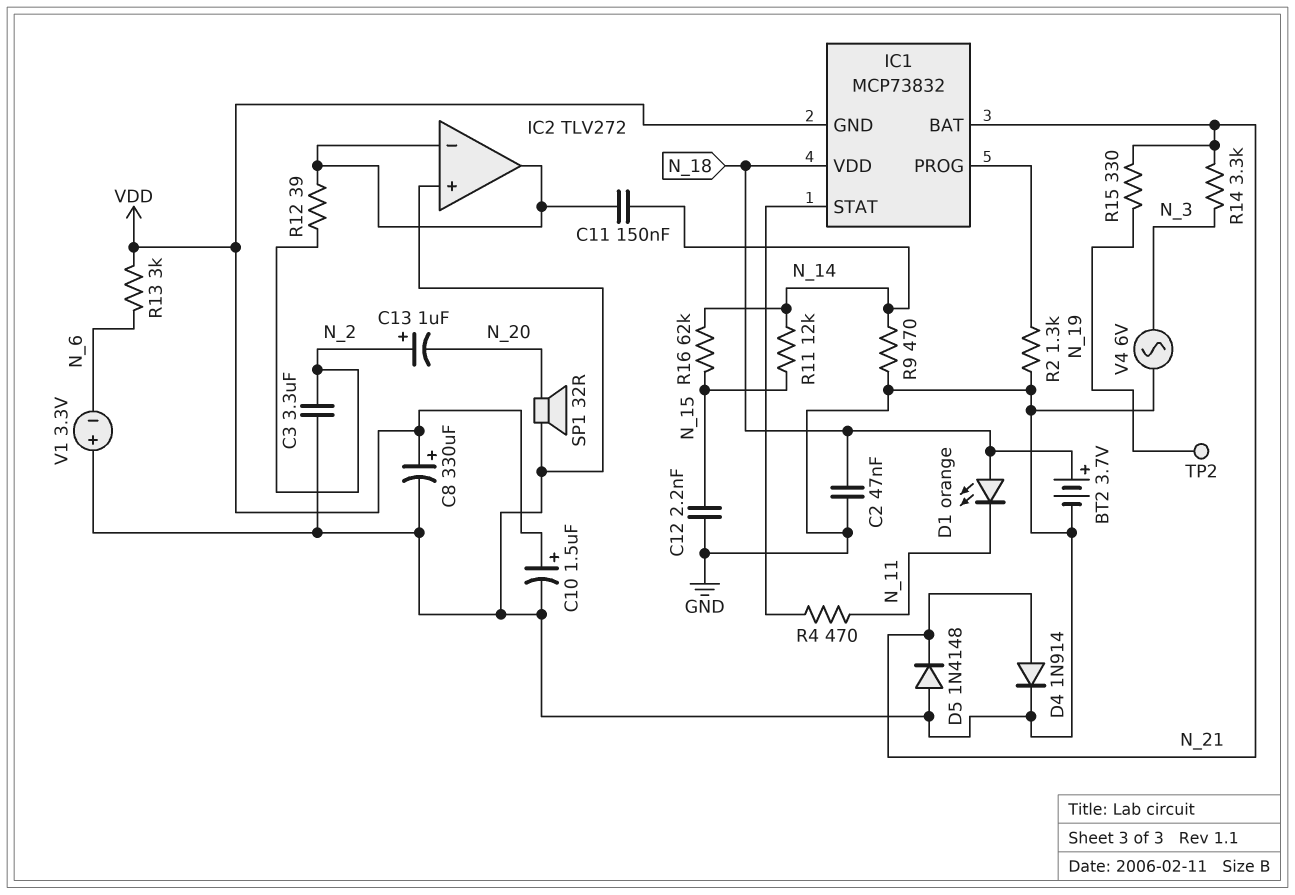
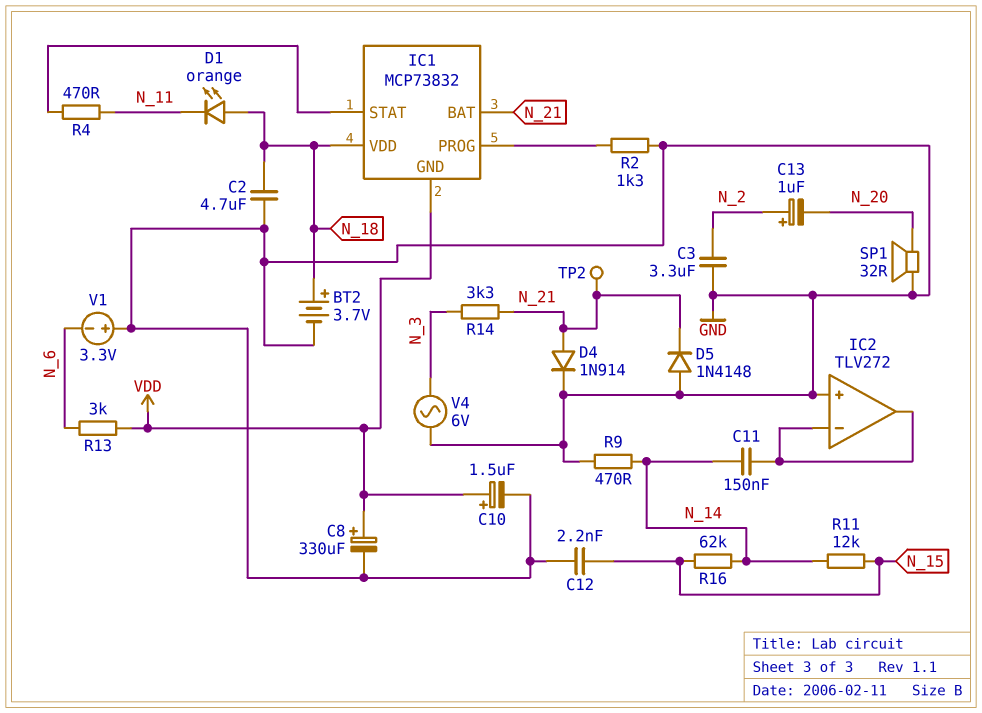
C2: 47nF (GND, N_18) -> 4.7uF (GND, N_18)
R12: 39 (IC2/in-, N_2) -> none
R15: 330 (N_19, N_21) -> none
TP2: test point (N_19) -> test point (N_21)

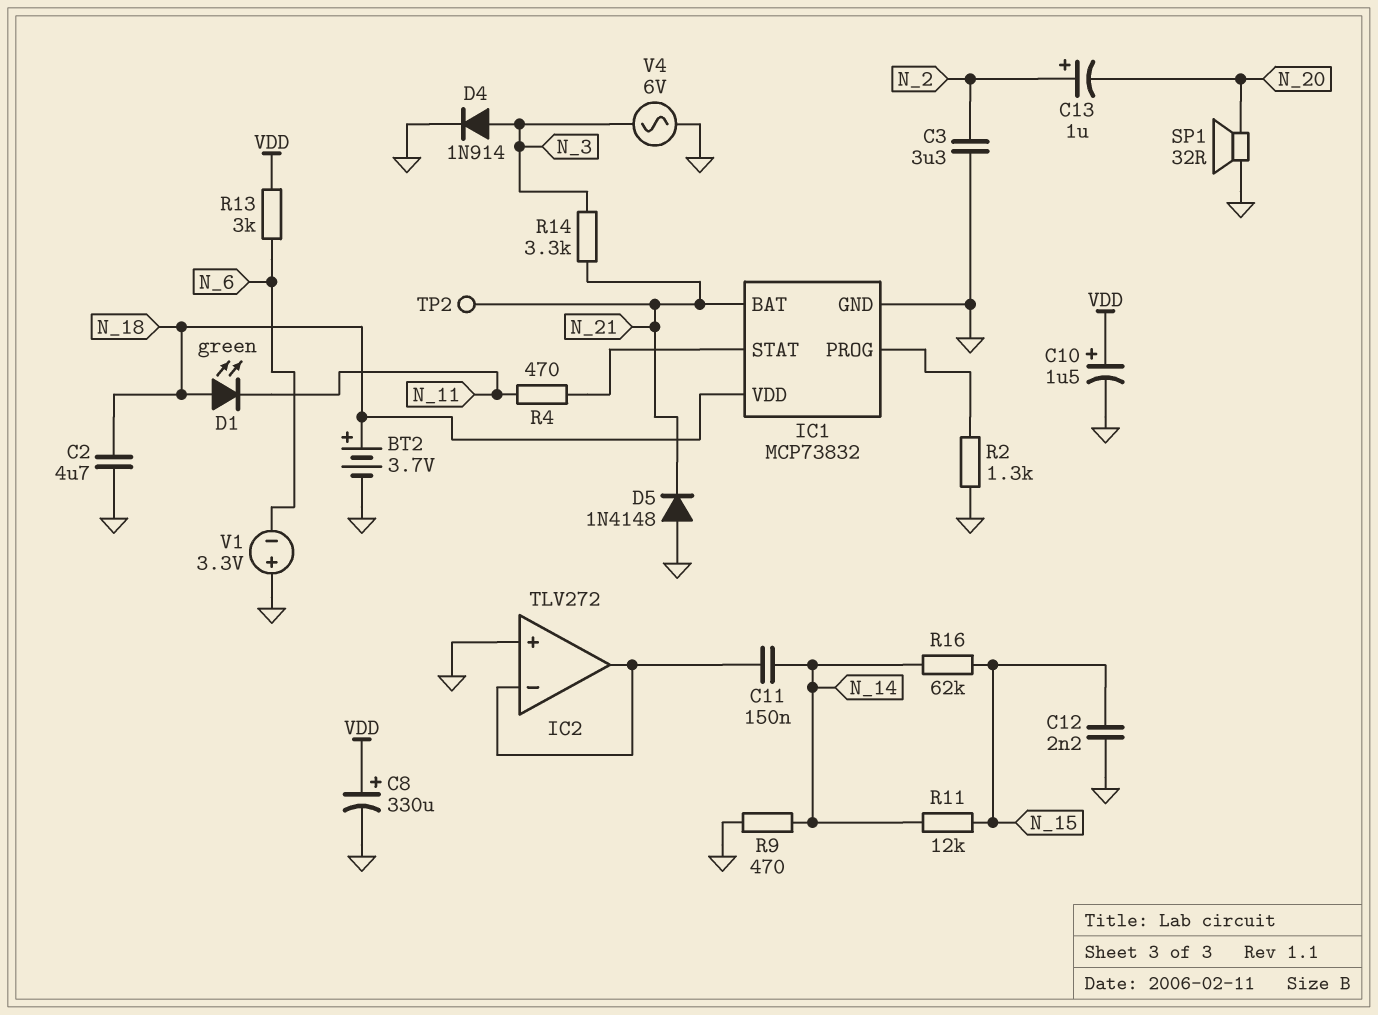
D1: LED orange (A N_18, K N_11) -> LED green (A N_18, K N_11)
D4: diode 1N914 (A N_21, K GND) -> diode 1N914 (A N_3, K GND)
IC1 pin GND: VDD -> GND

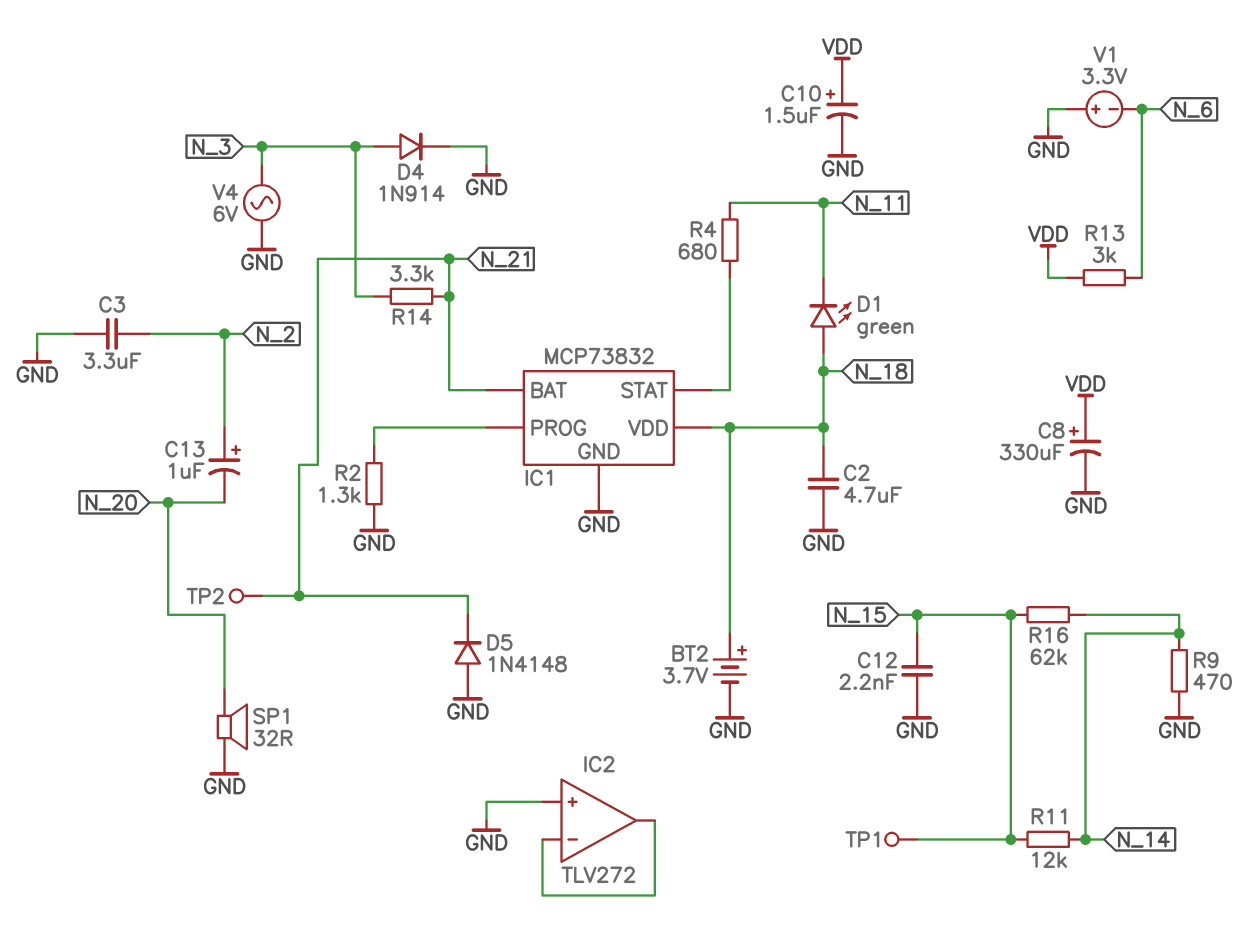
C11: 150nF (IC2/in-, N_14) -> none
R4: 470 (IC1/STAT, N_11) -> 680 (IC1/STAT, N_11)
TP1: none -> test point (N_15)

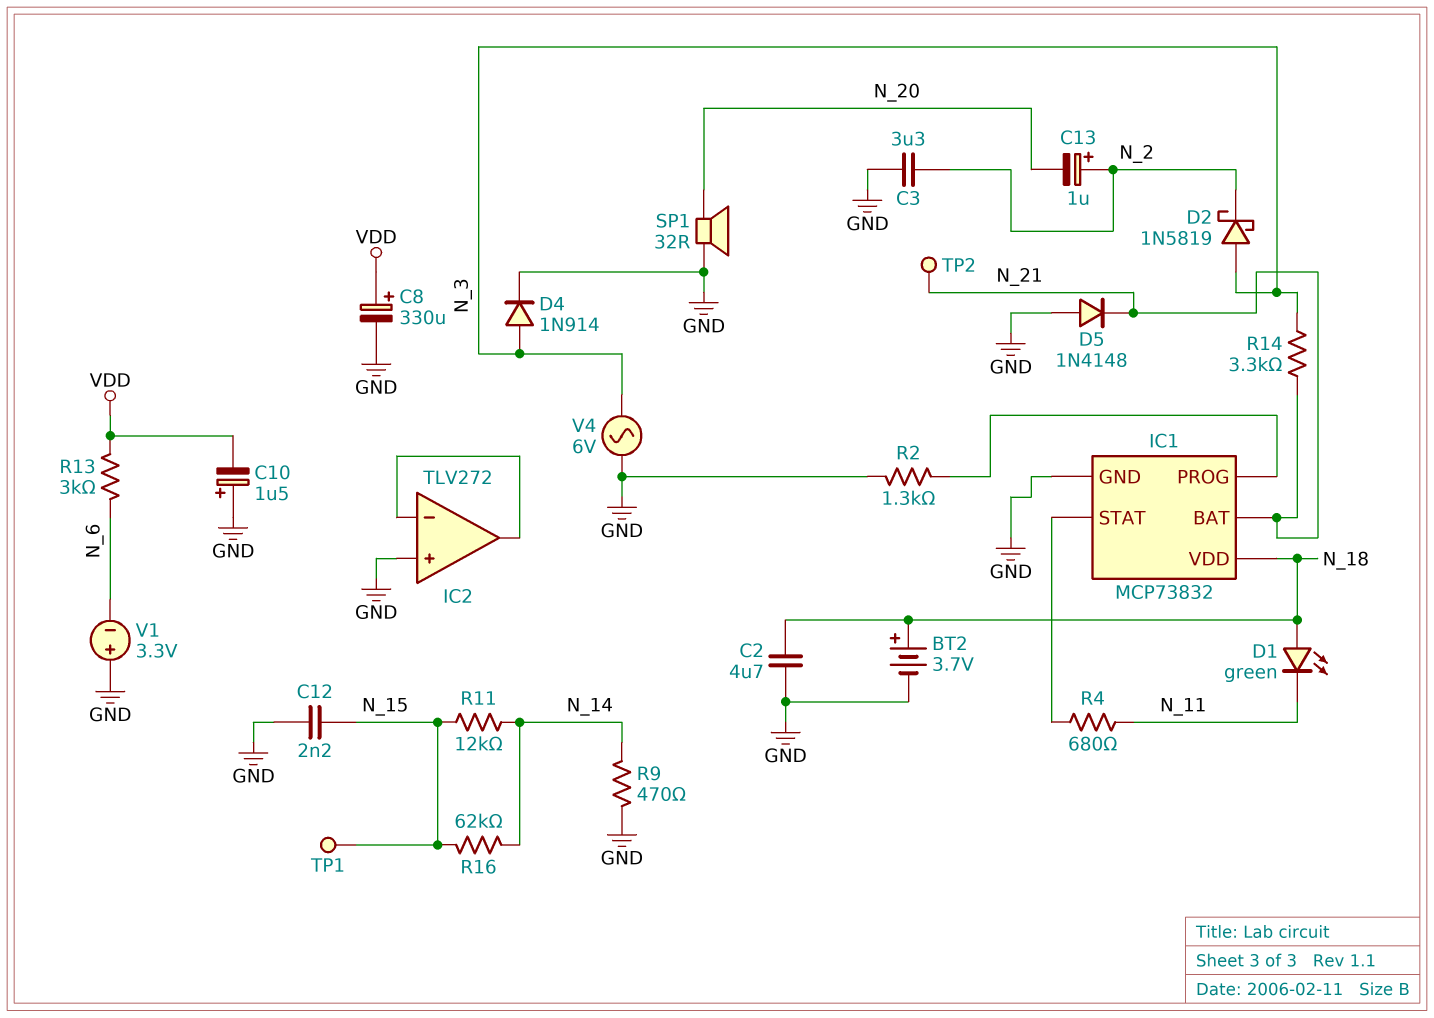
C10: 1.5uF (plus VDD, minus GND) -> 1.5uF (plus GND, minus VDD)
D2: none -> schottky 1N5819 (A N_3, K N_2)

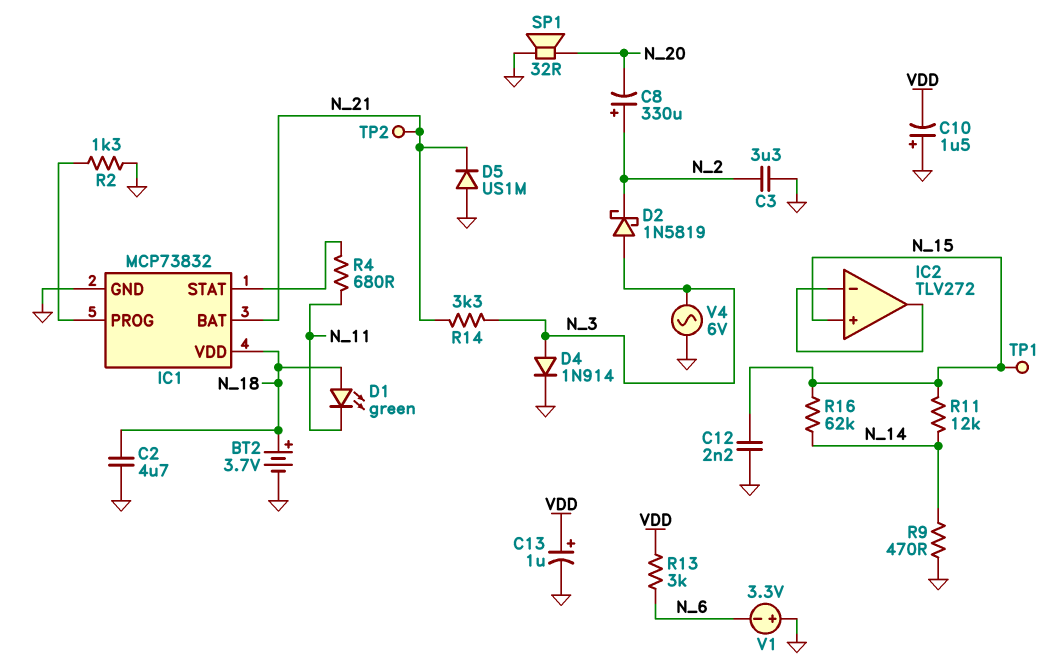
C8: 330uF (plus VDD, minus GND) -> 330uF (plus N_2, minus N_20)
C13: 1uF (plus N_2, minus N_20) -> 1uF (plus VDD, minus GND)
D5: diode 1N4148 (A GND, K N_21) -> diode US1M (A GND, K N_21)
IC2 pin in+: GND -> N_15

